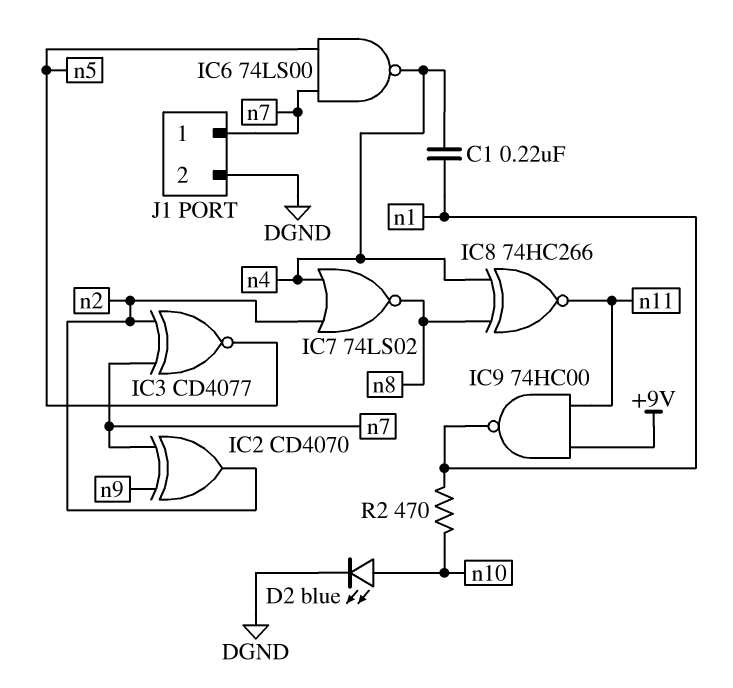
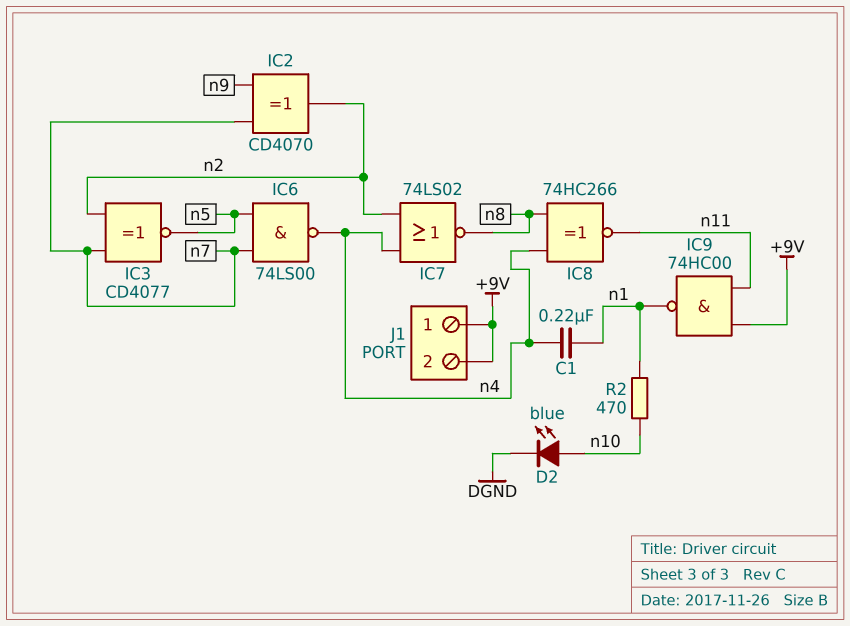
J1 pin 1: n7 -> +9V
J1 pin 2: DGND -> +9V

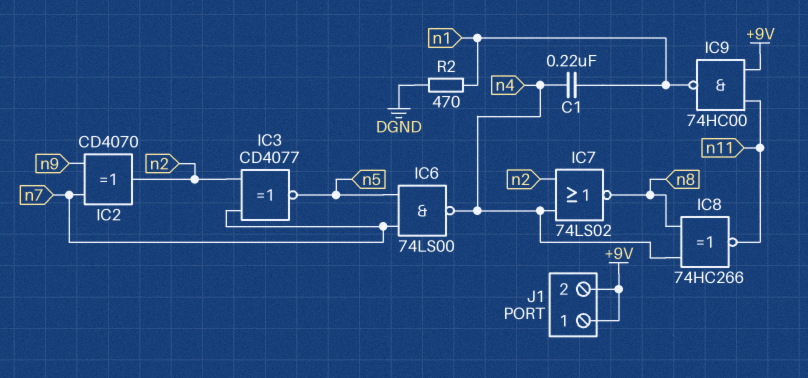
D2: LED blue (A n10, K DGND) -> none
R2: 470 (n1, n10) -> 470 (DGND, n1)

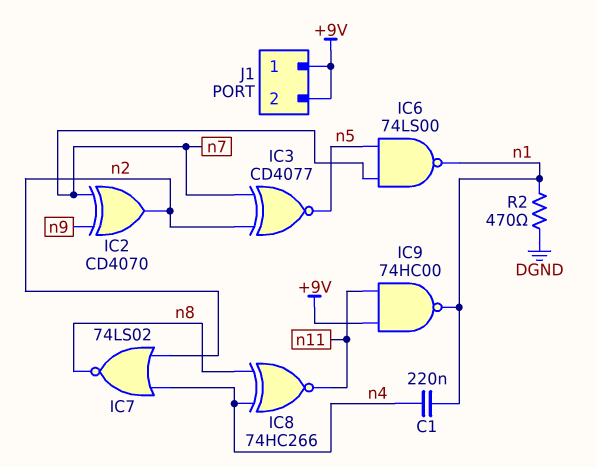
IC6: NAND 74LS00 (in n5, in n7, out n4) -> NAND 74LS00 (in n5, in n7, out n1)

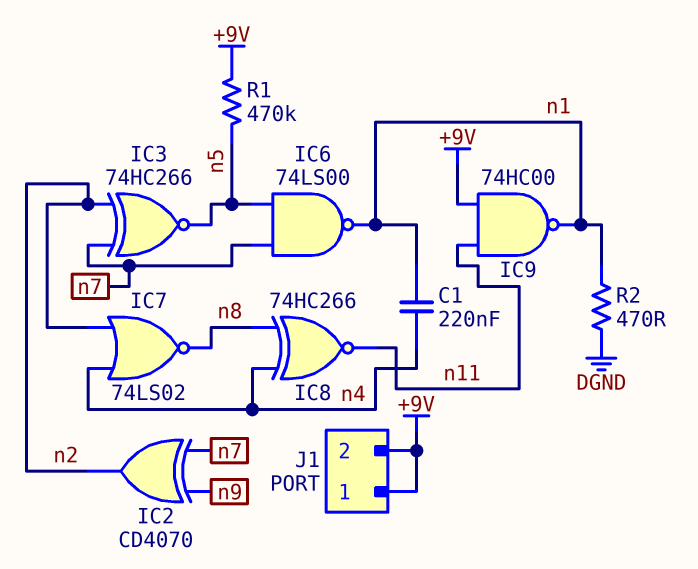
IC3: XNOR CD4077 (in n2, in n7, out n5) -> XNOR 74HC266 (in n2, in n7, out n5)
R1: none -> 470k (+9V, n5)

